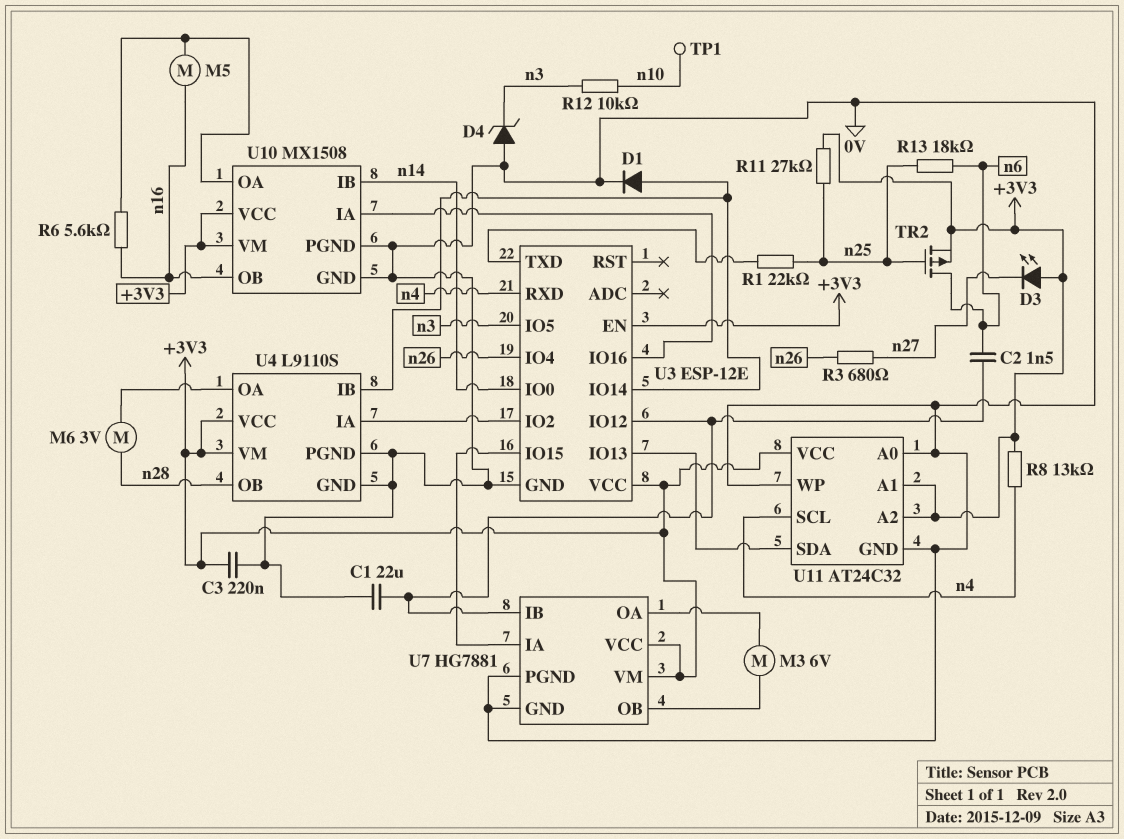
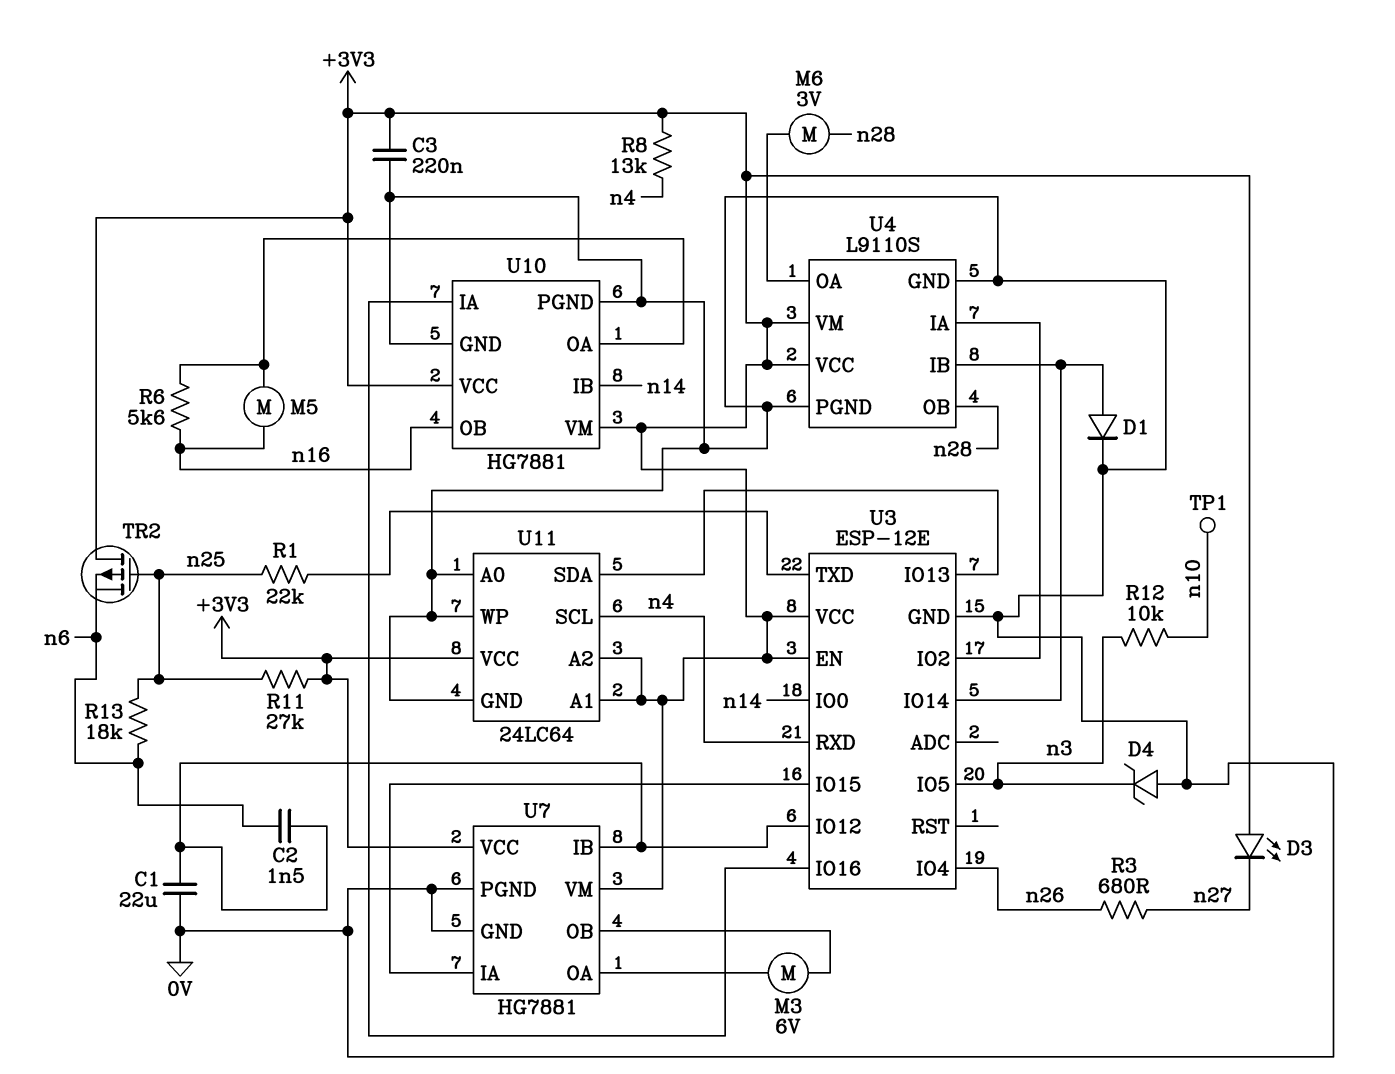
TR2: PMOS (G n25, D n6, S +3V3) -> PMOS (G n25, D +3V3, S n6)
U10: MX1508 -> HG7881
U11: AT24C32 -> 24LC64

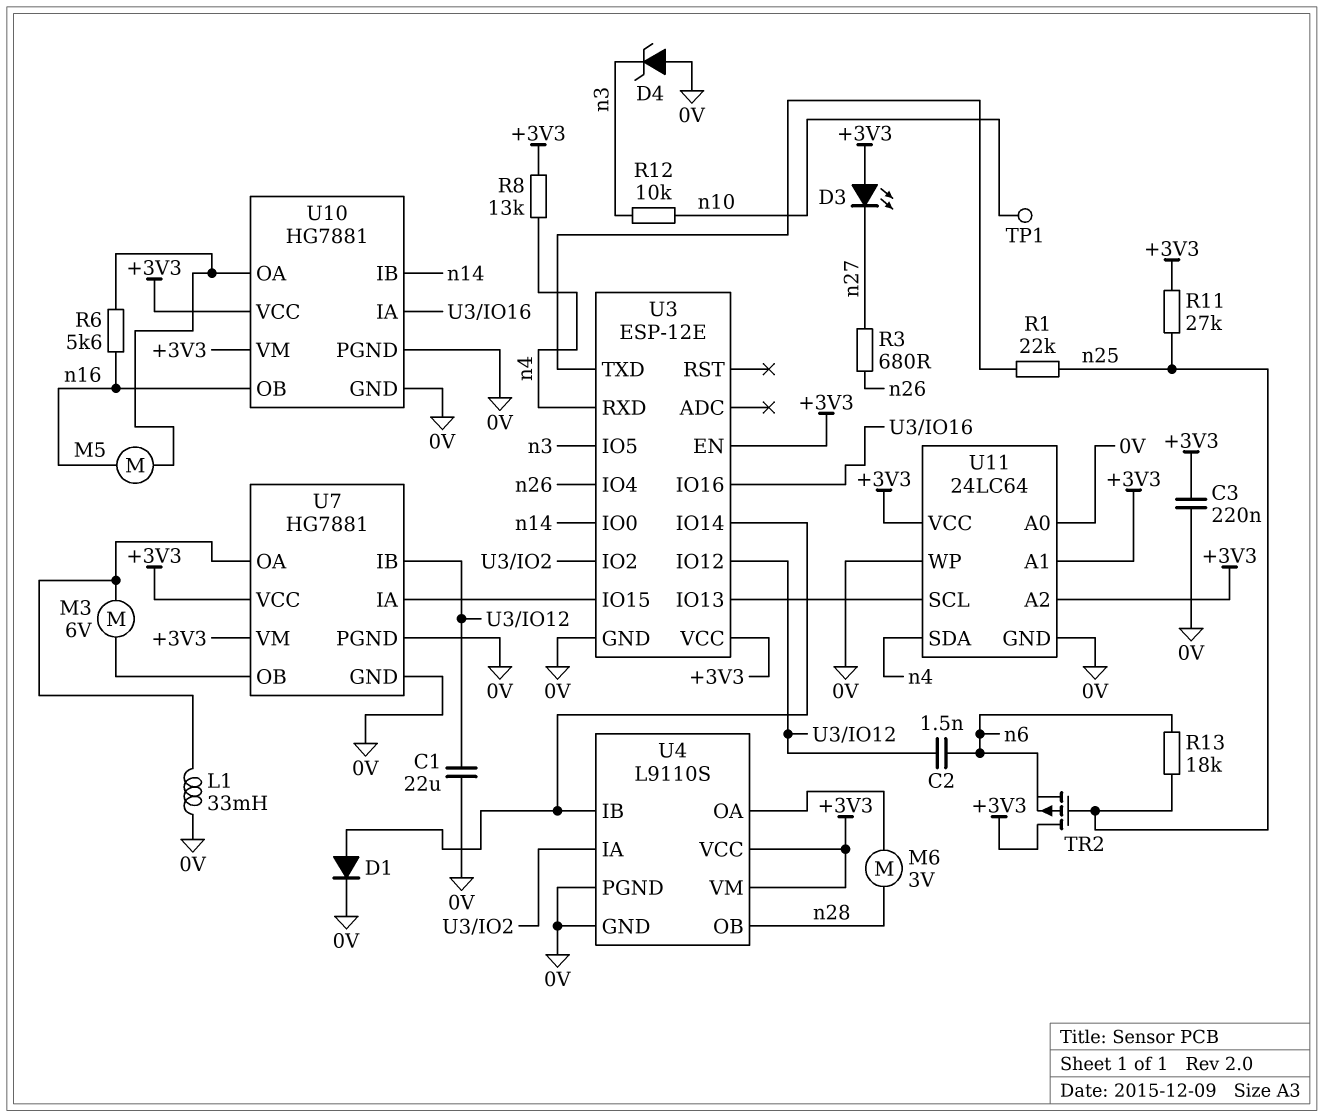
L1: none -> 33mH (0V, U7/OA)
U11 pin SCL: n4 -> U3/IO13
U11 pin SDA: U3/IO13 -> n4

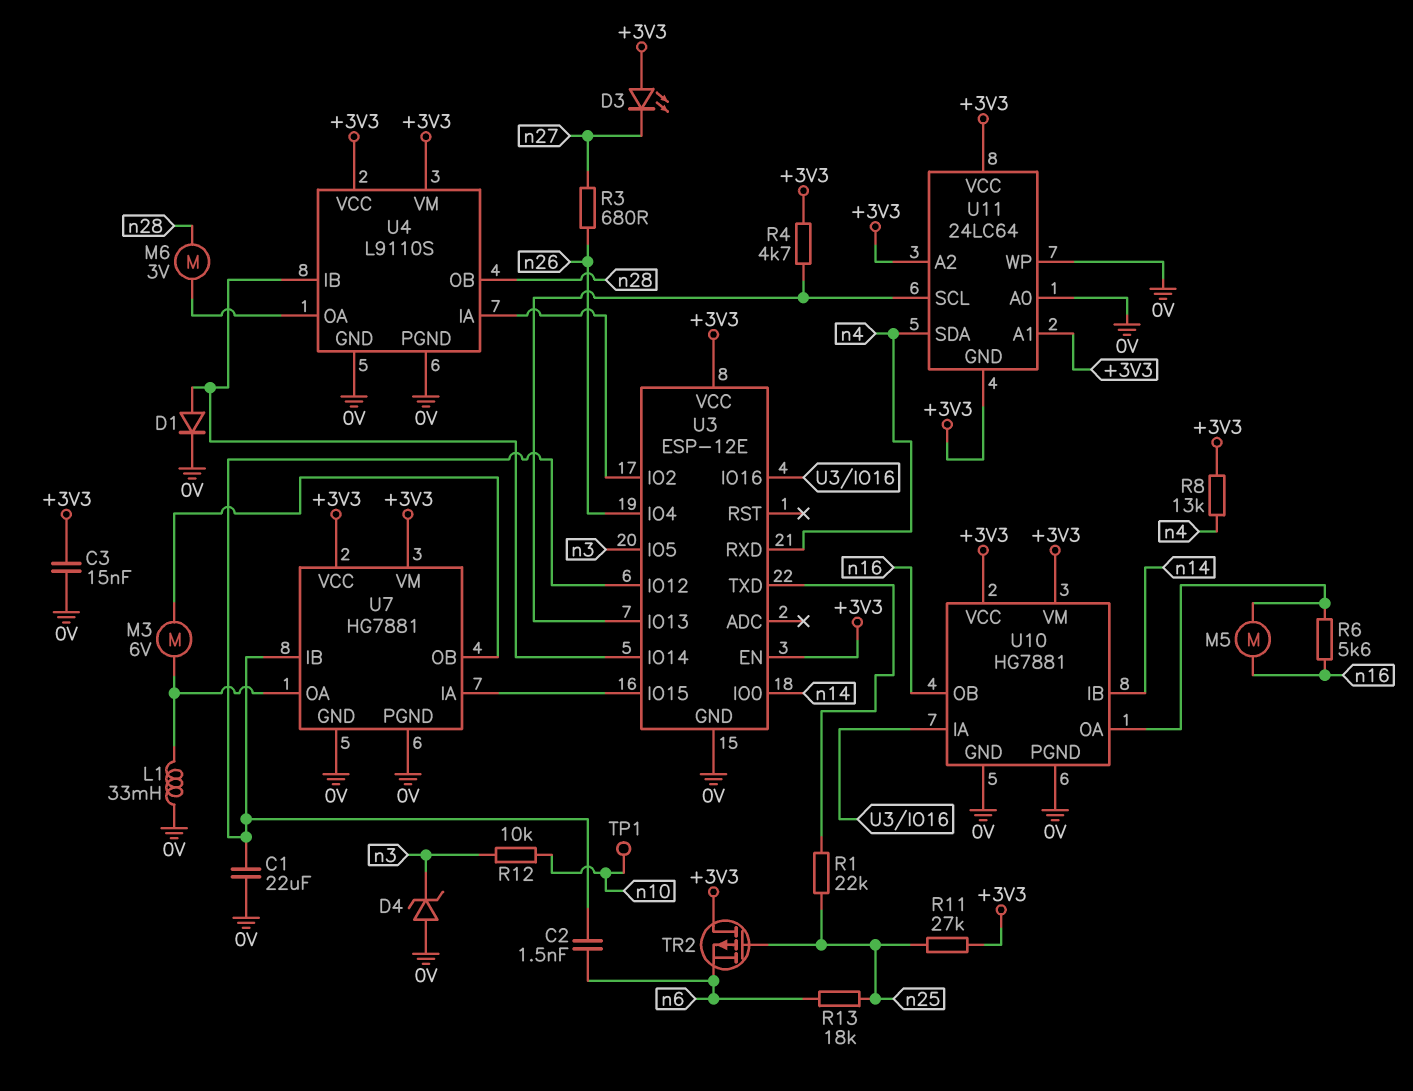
C3: 220nF (+3V3, 0V) -> 15nF (+3V3, 0V)
R4: none -> 4.7k (+3V3, U3/IO13)
U11 pin GND: 0V -> +3V3

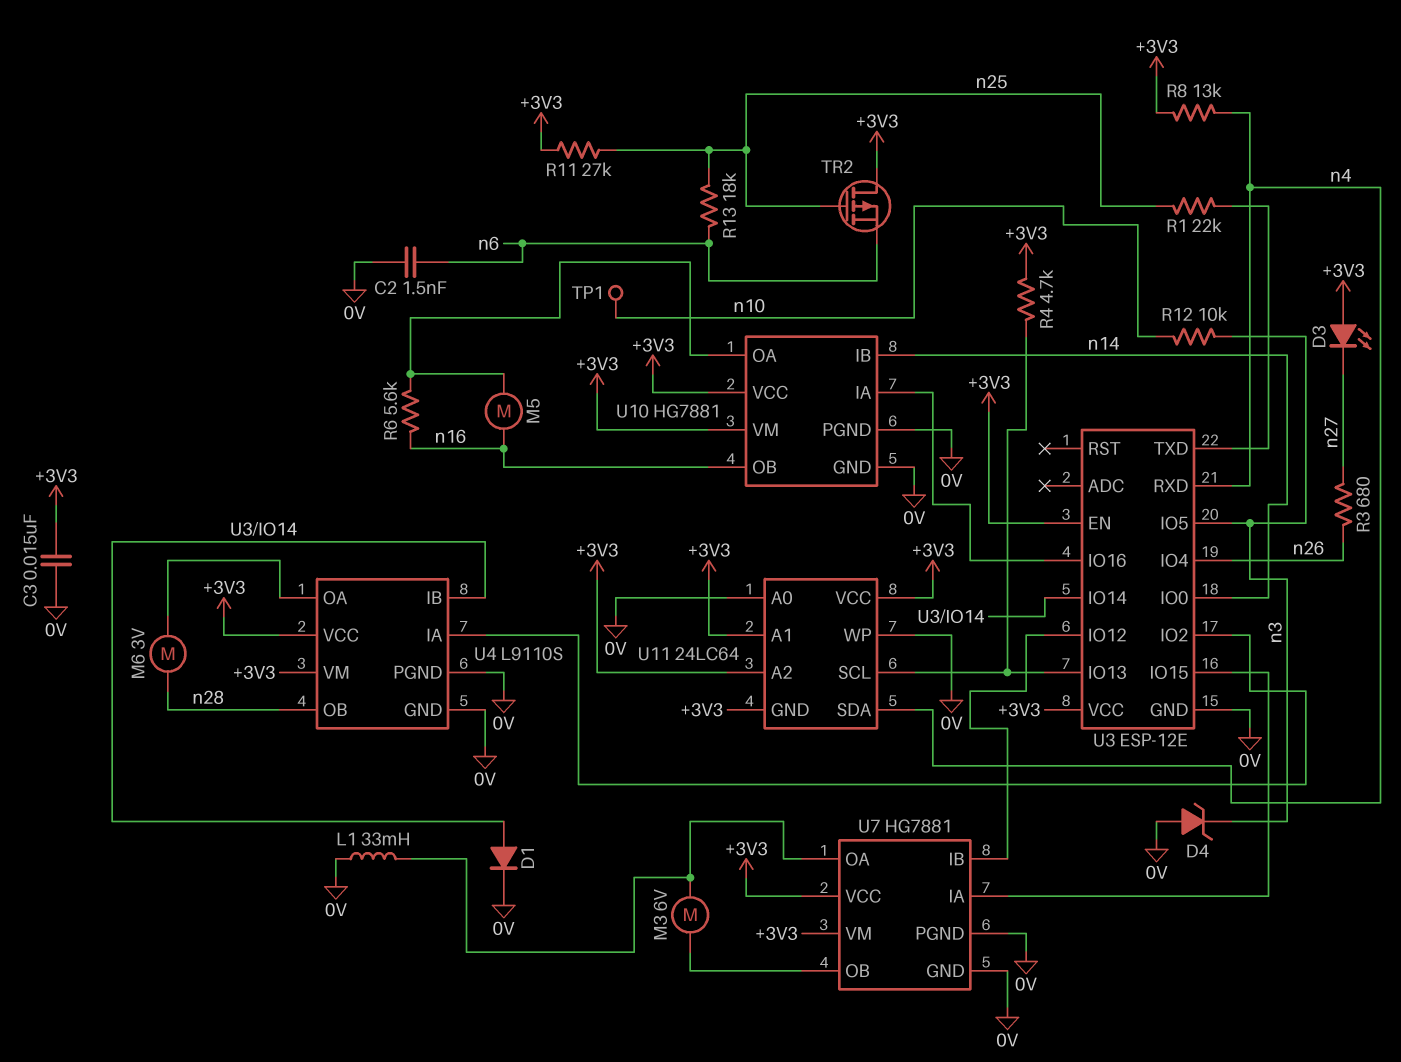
C1: 22uF (0V, U3/IO12) -> none
C2: 1.5nF (U3/IO12, n6) -> 1.5nF (0V, n6)

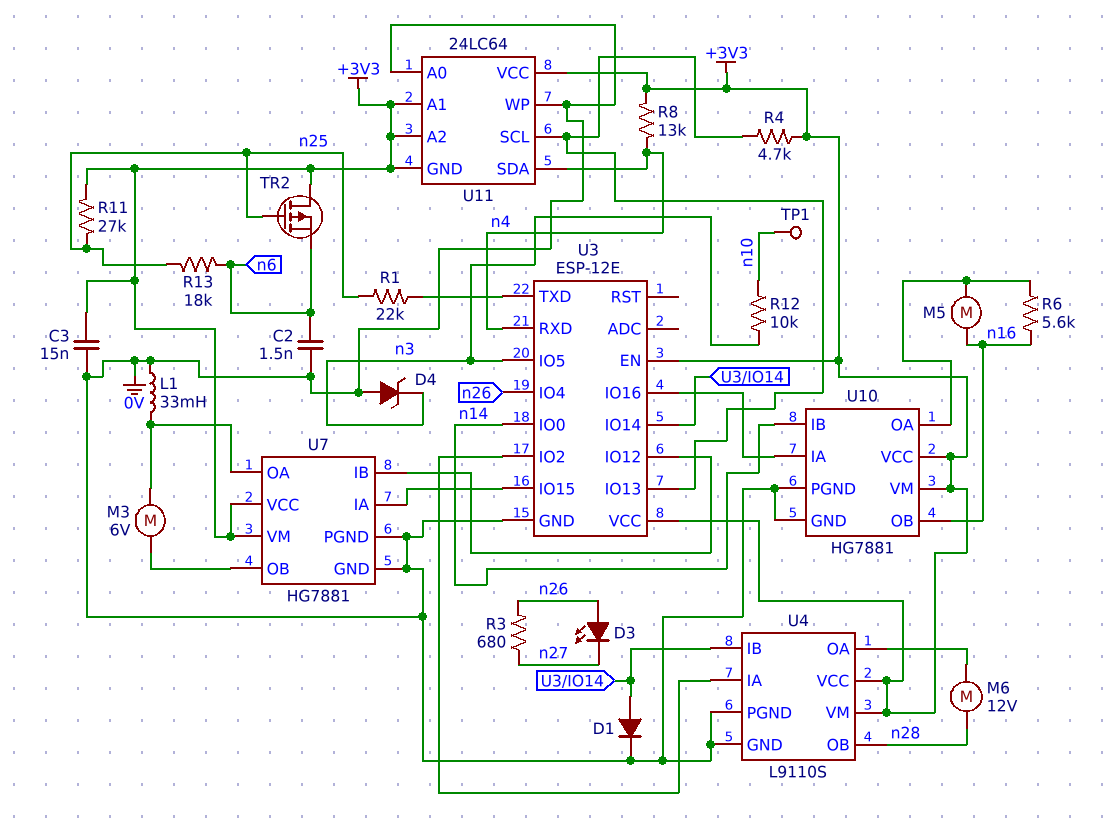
D3: LED (A +3V3, K n27) -> LED (A n26, K n27)
M6: motor 3V (U4/OA, n28) -> motor 12V (U4/OA, n28)

